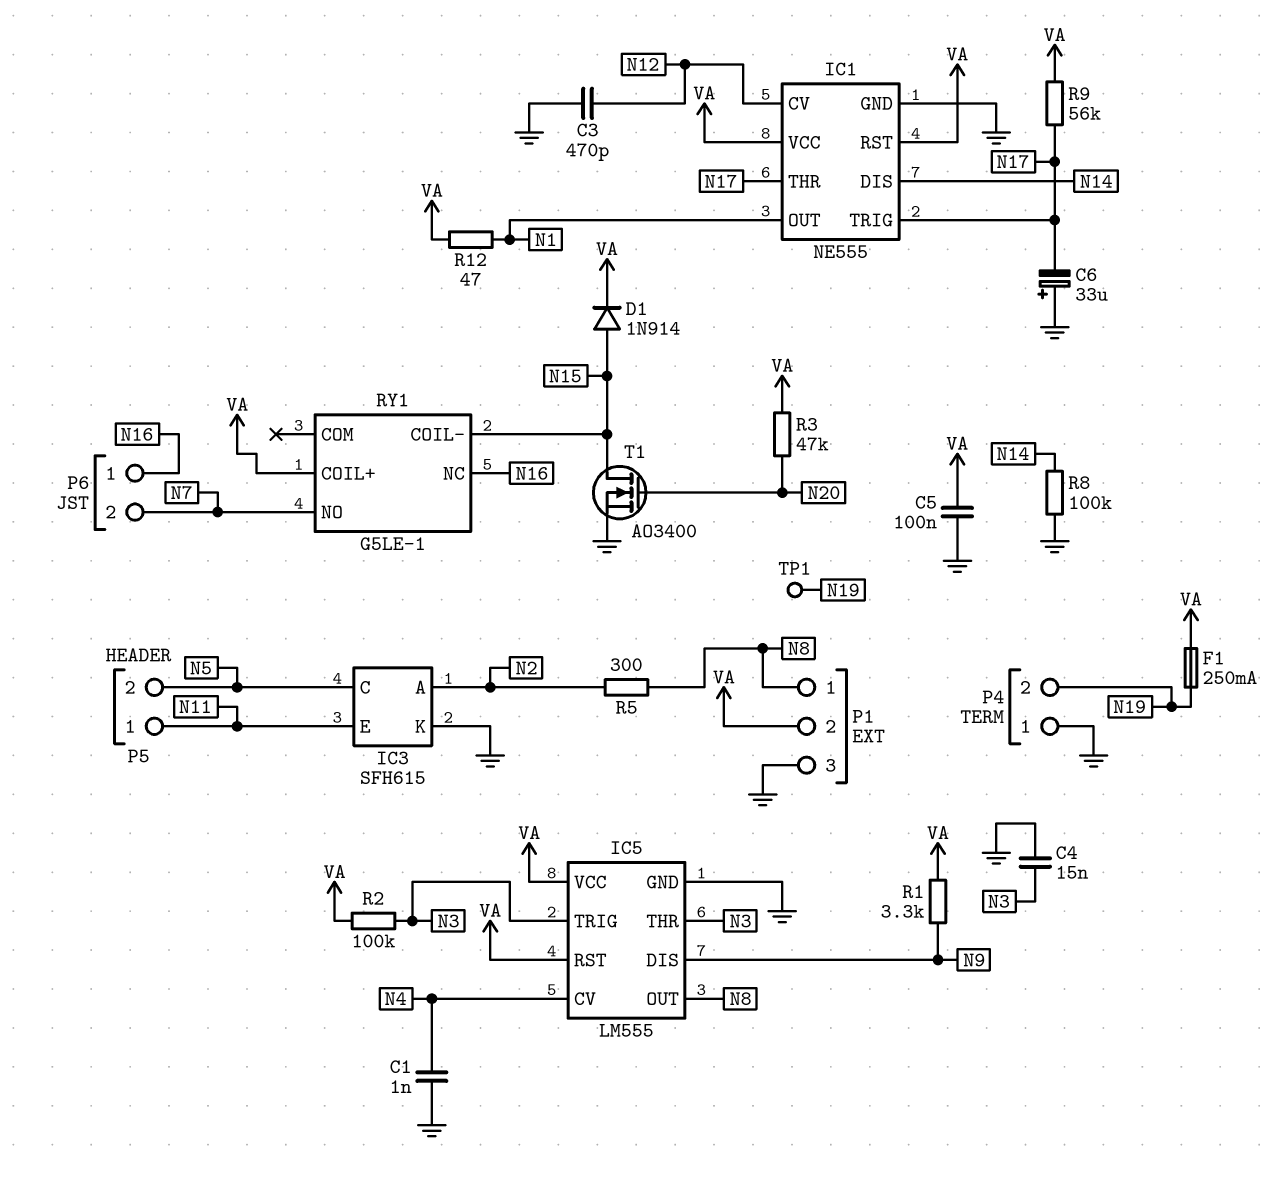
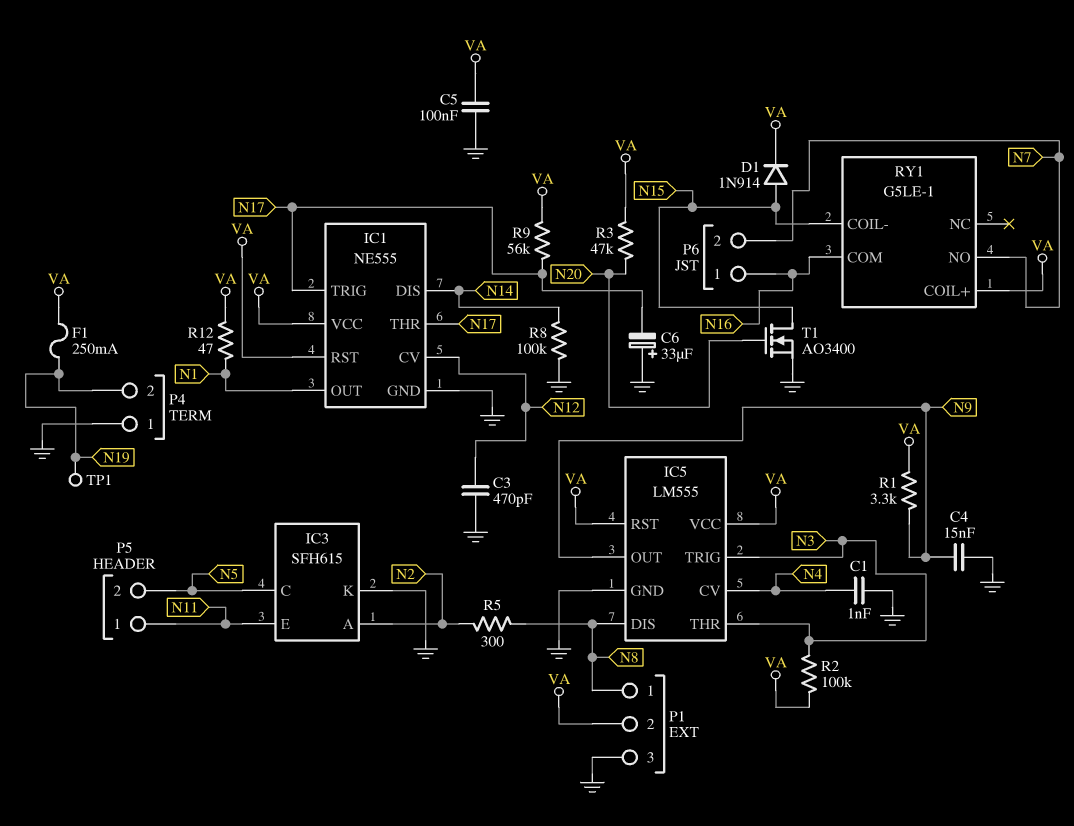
C4: 15nF (GND, N3) -> 15nF (GND, N9)
IC5 pin DIS: N9 -> N8
IC5 pin OUT: N8 -> N9
RY1 pin COM: none -> N16
RY1 pin NC: N16 -> none

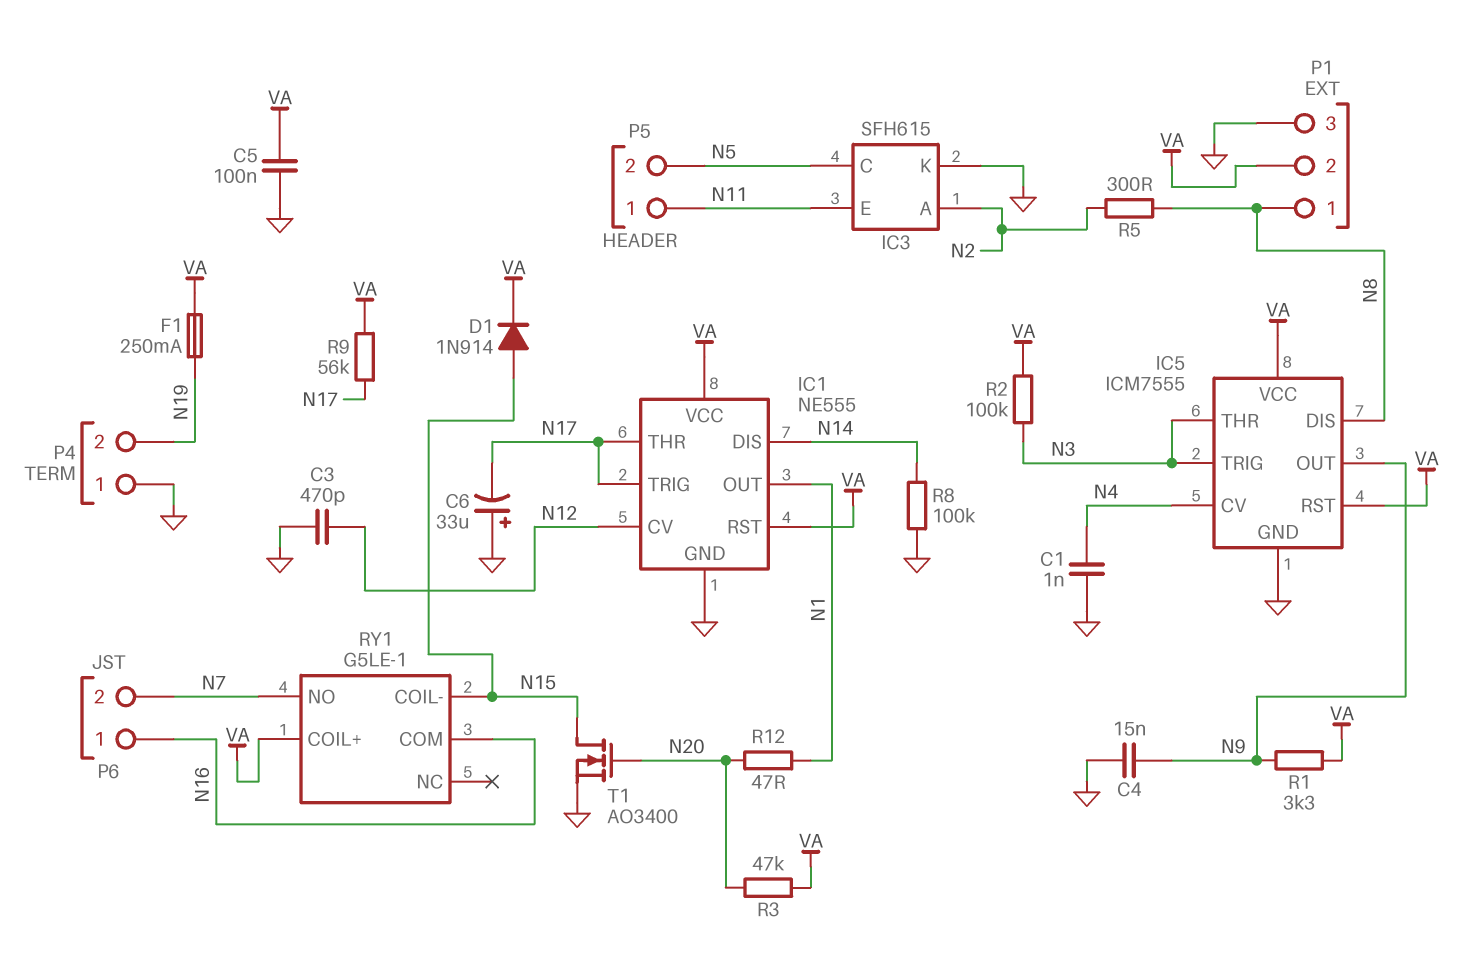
IC5: LM555 -> ICM7555
R12: 47 (N1, VA) -> 47 (N1, N20)
TP1: test point (N19) -> none

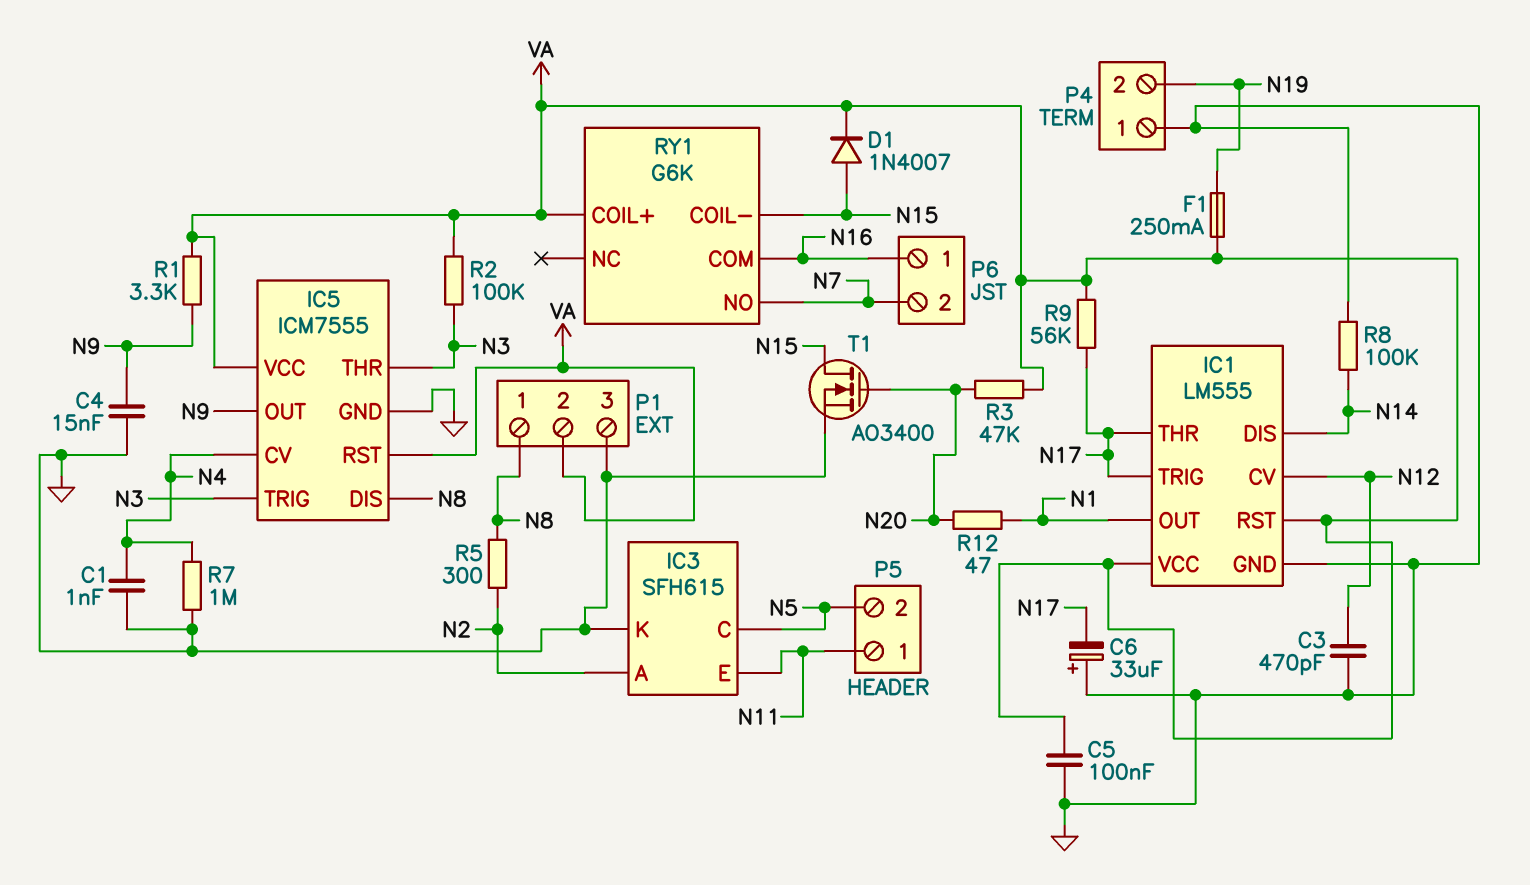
D1: diode 1N914 (A N15, K VA) -> diode 1N4007 (A N15, K VA)
IC1: NE555 -> LM555
R7: none -> 1M (GND, N4)
RY1: G5LE-1 -> G6K

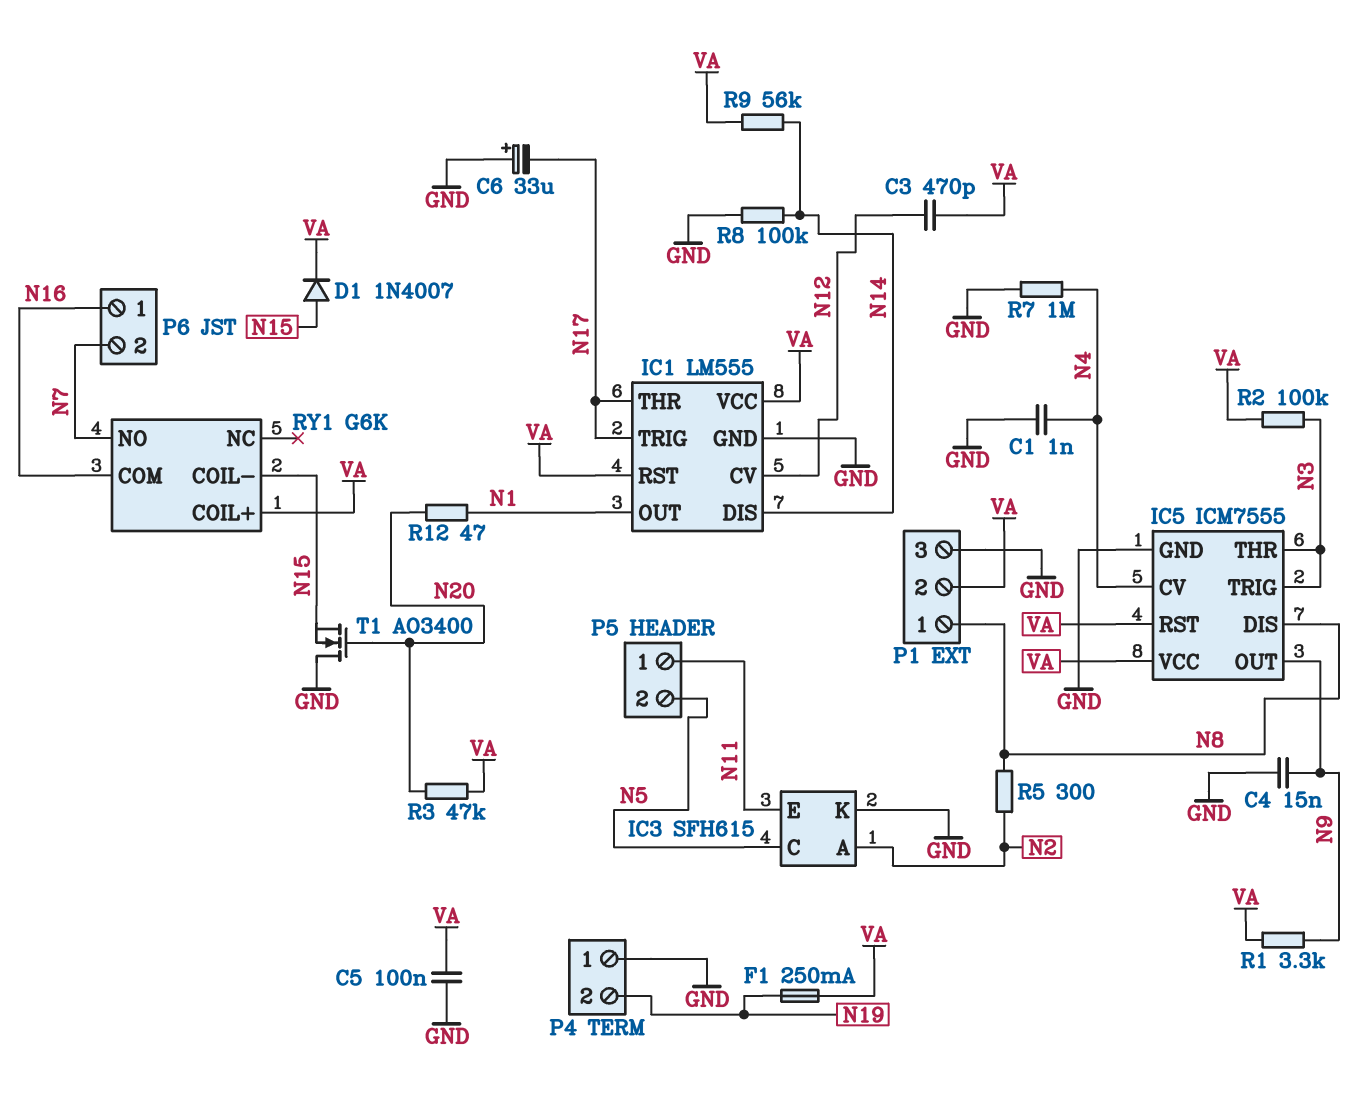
C3: 470pF (GND, N12) -> 470pF (N12, VA)
R9: 56k (N17, VA) -> 56k (N14, VA)
T1: NMOS AO3400 (G N20, D N15, S GND) -> NMOS AO3400 (G N20, D GND, S N15)

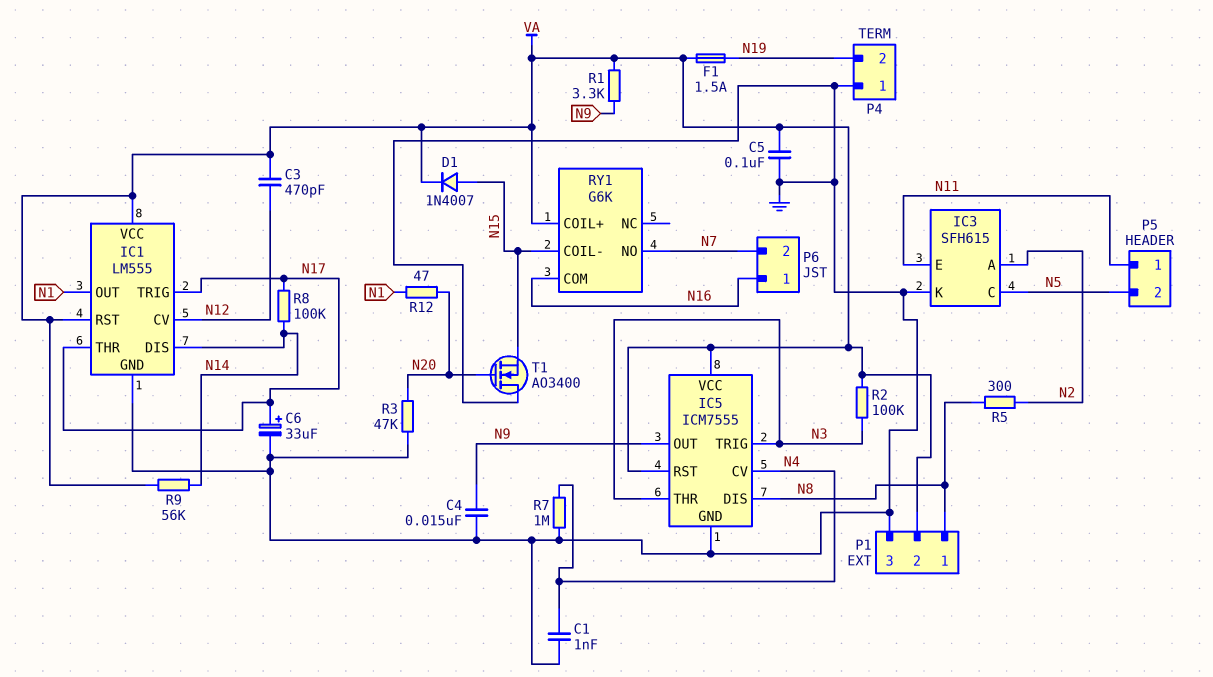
C6: 33uF (plus GND, minus N17) -> 33uF (plus N17, minus GND)
F1: 250mA (N19, VA) -> 1.5A (N19, VA)
R3: 47k (N20, VA) -> 47k (GND, N20)
R8: 100k (GND, N14) -> 100k (N14, N17)

